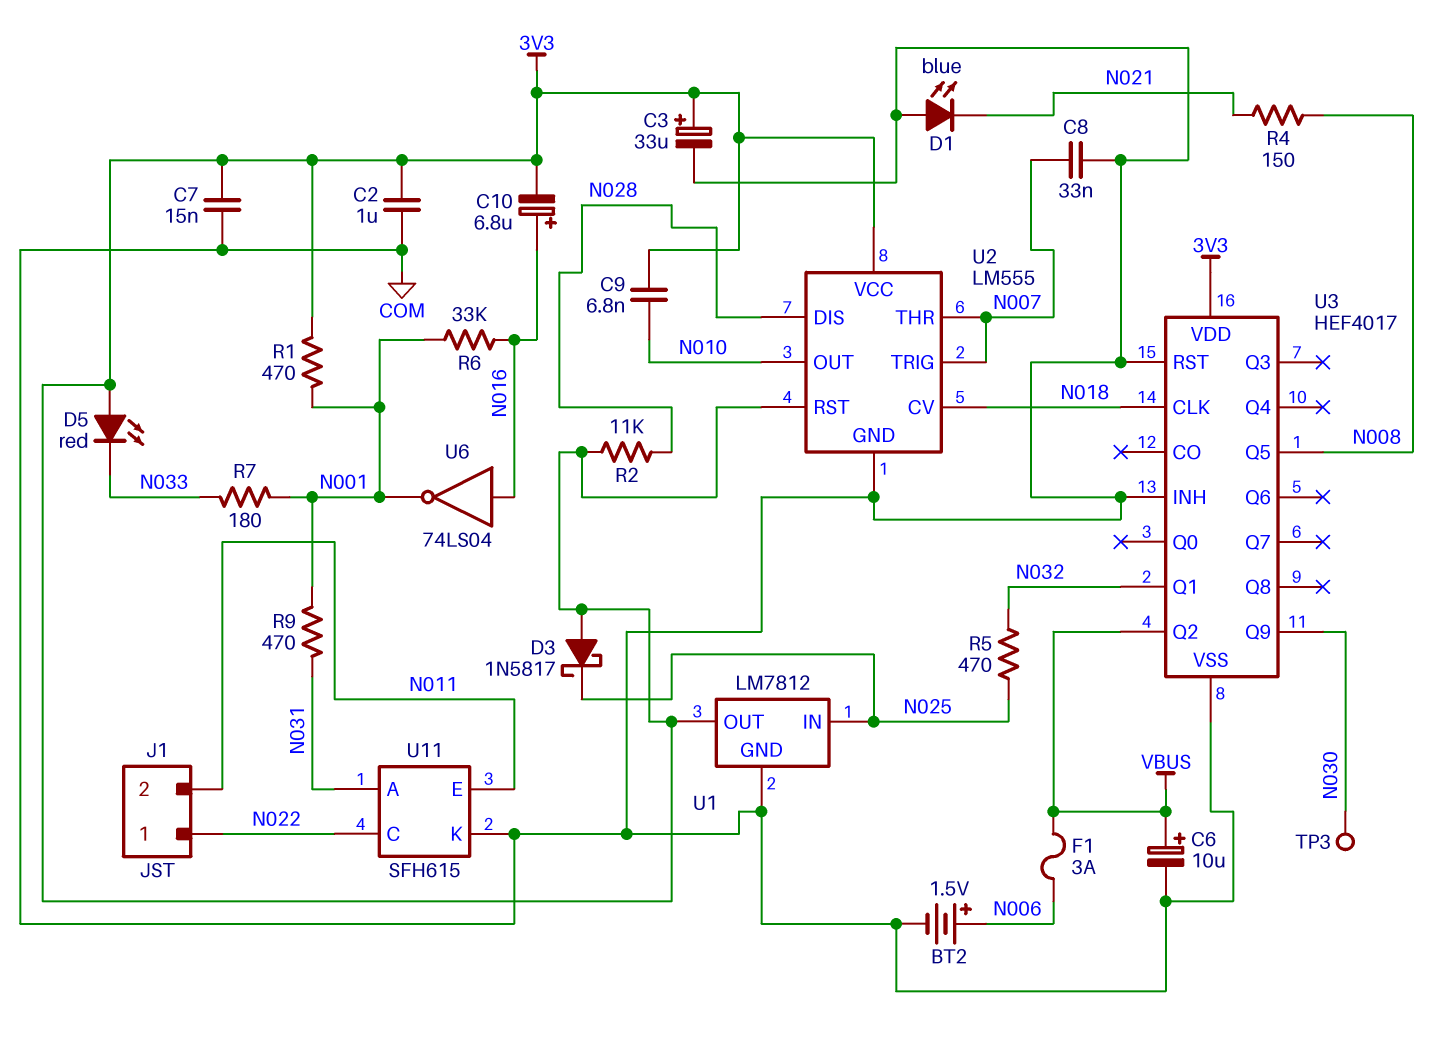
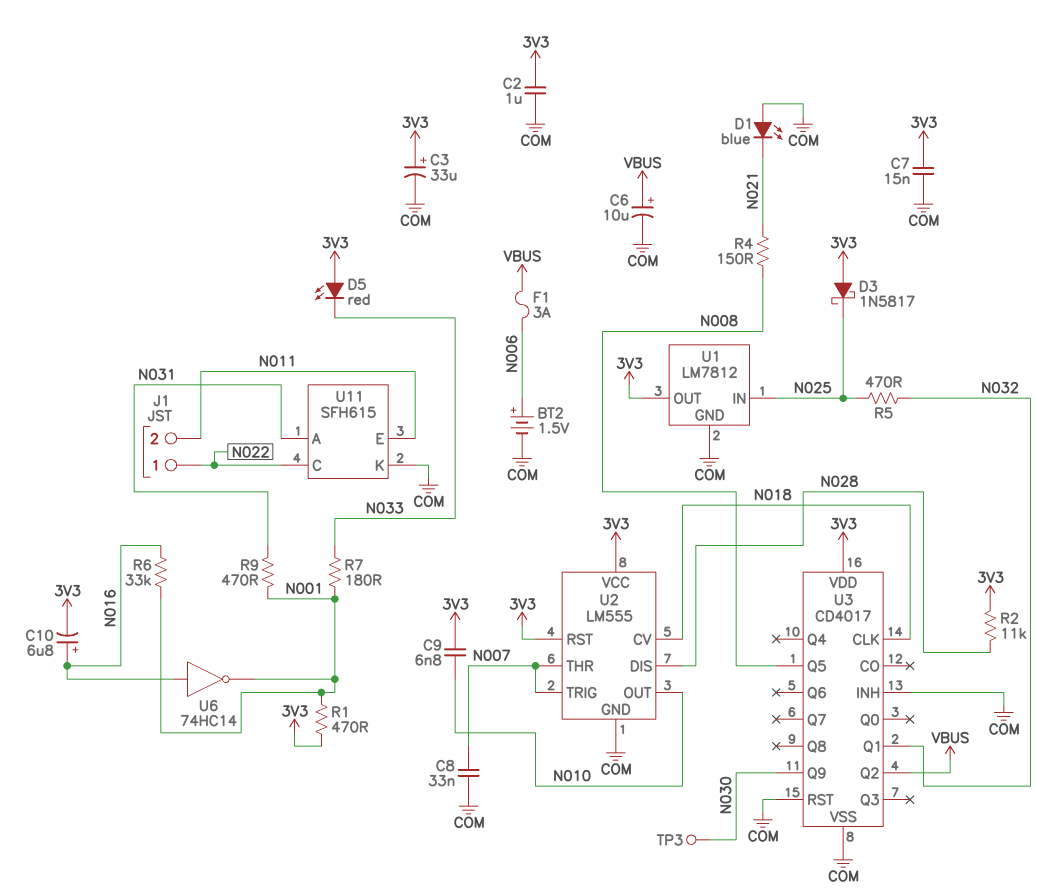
U3: HEF4017 -> CD4017
U6: NOT 74LS04 (in N016, out N001) -> NOT 74HC14 (in N016, out N001)

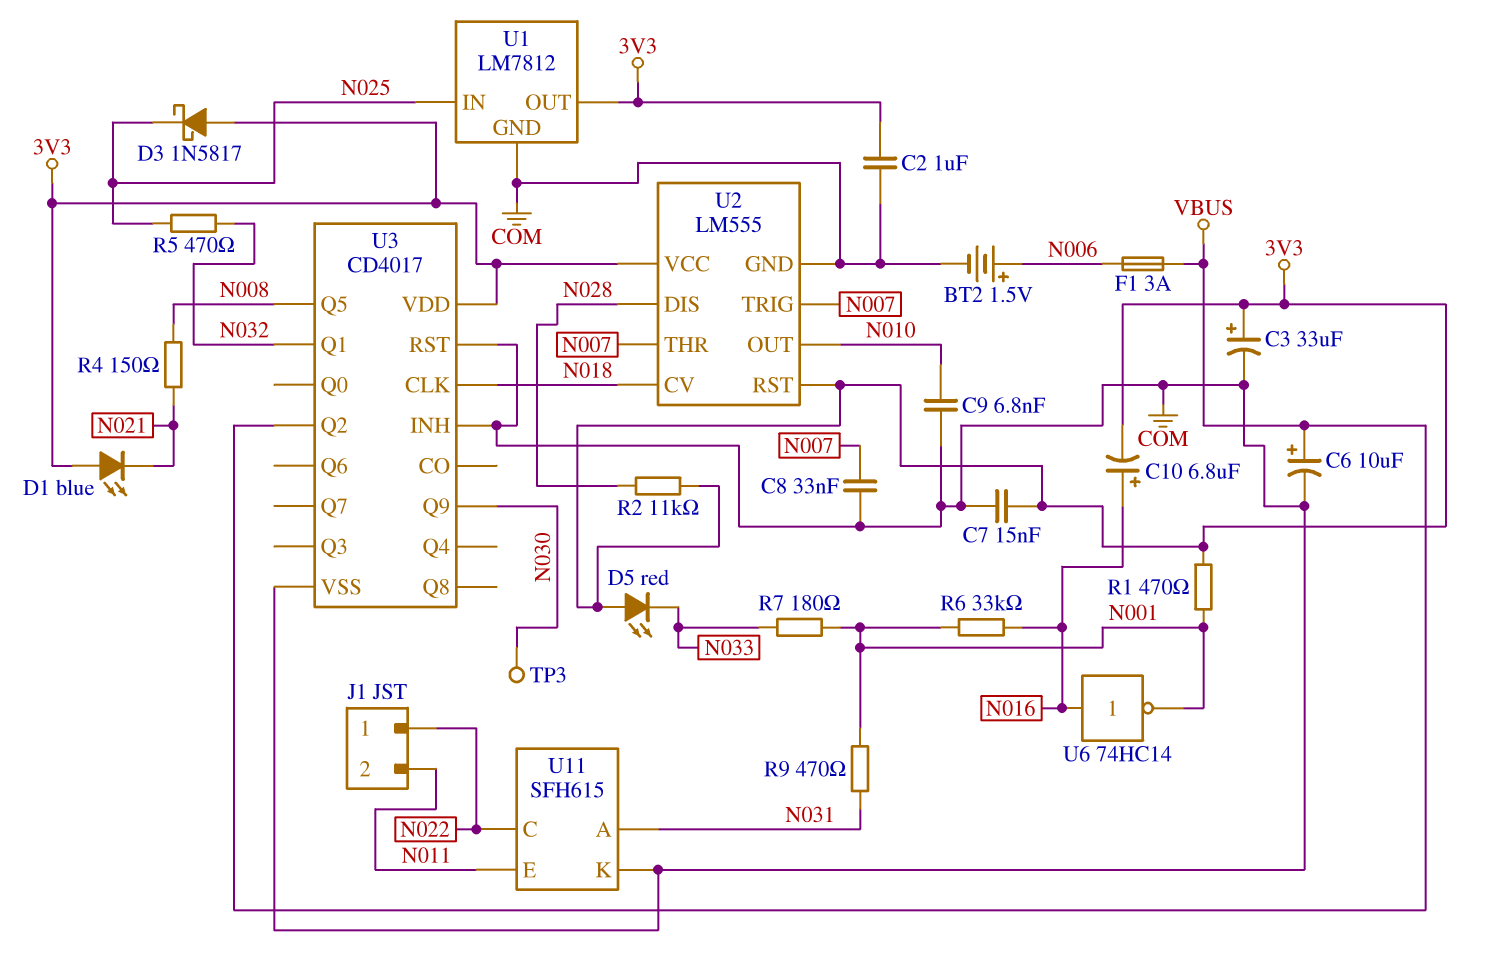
C9: 6.8nF (3V3, N010) -> 6.8nF (COM, N010)
D1: LED blue (A COM, K N021) -> LED blue (A 3V3, K N021)

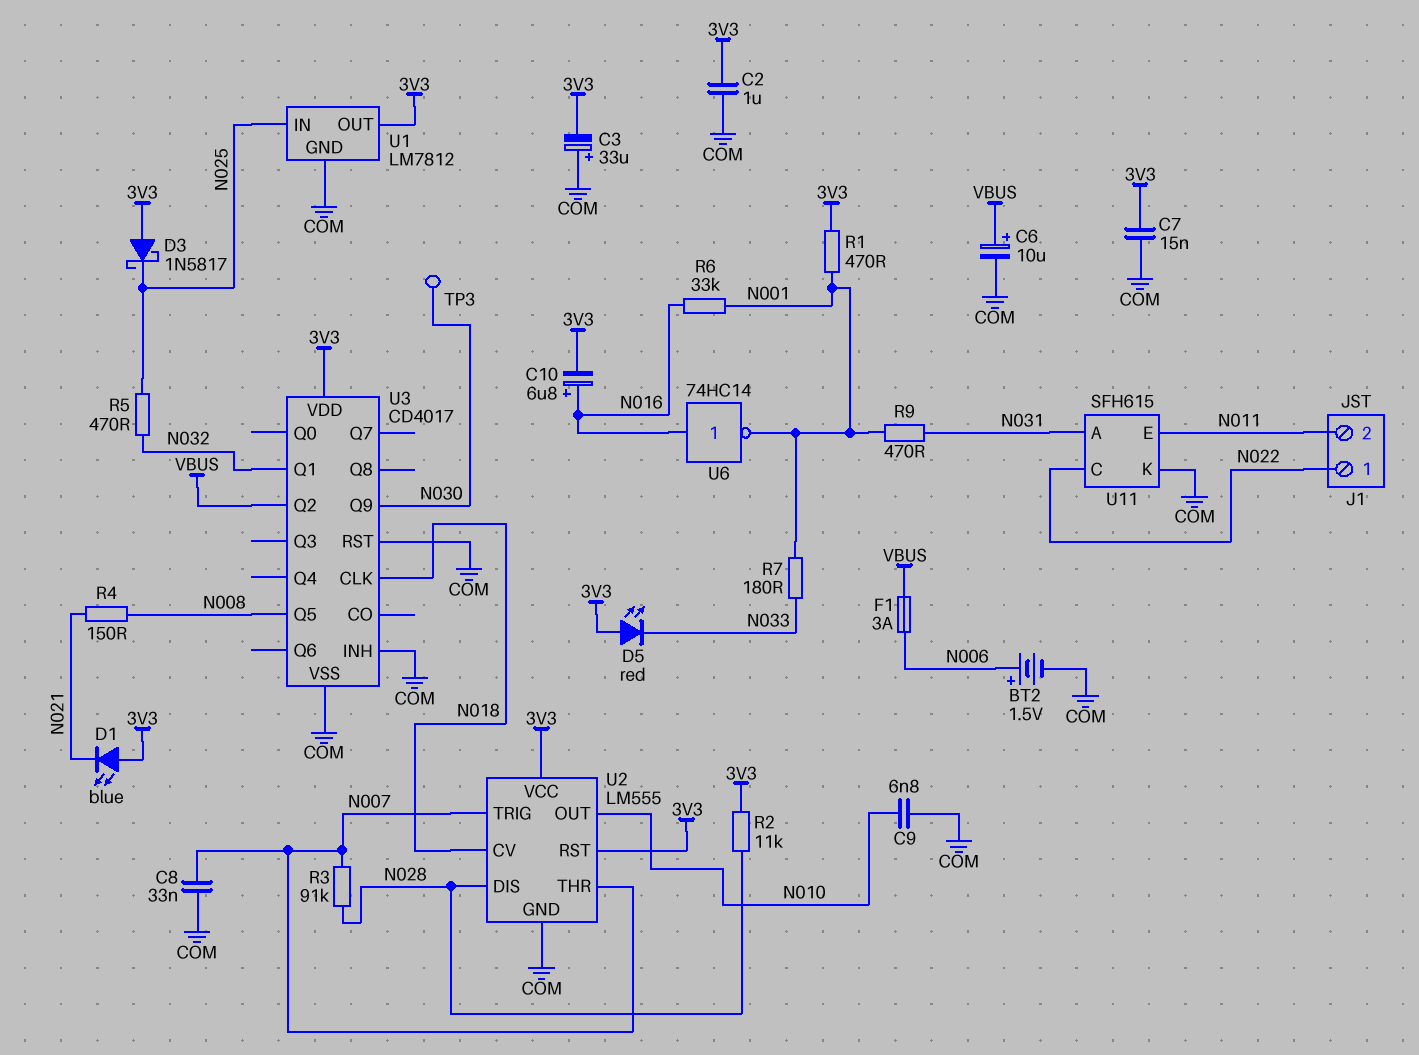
C3: 33uF (plus 3V3, minus COM) -> 33uF (plus COM, minus 3V3)
R3: none -> 91k (N007, N028)

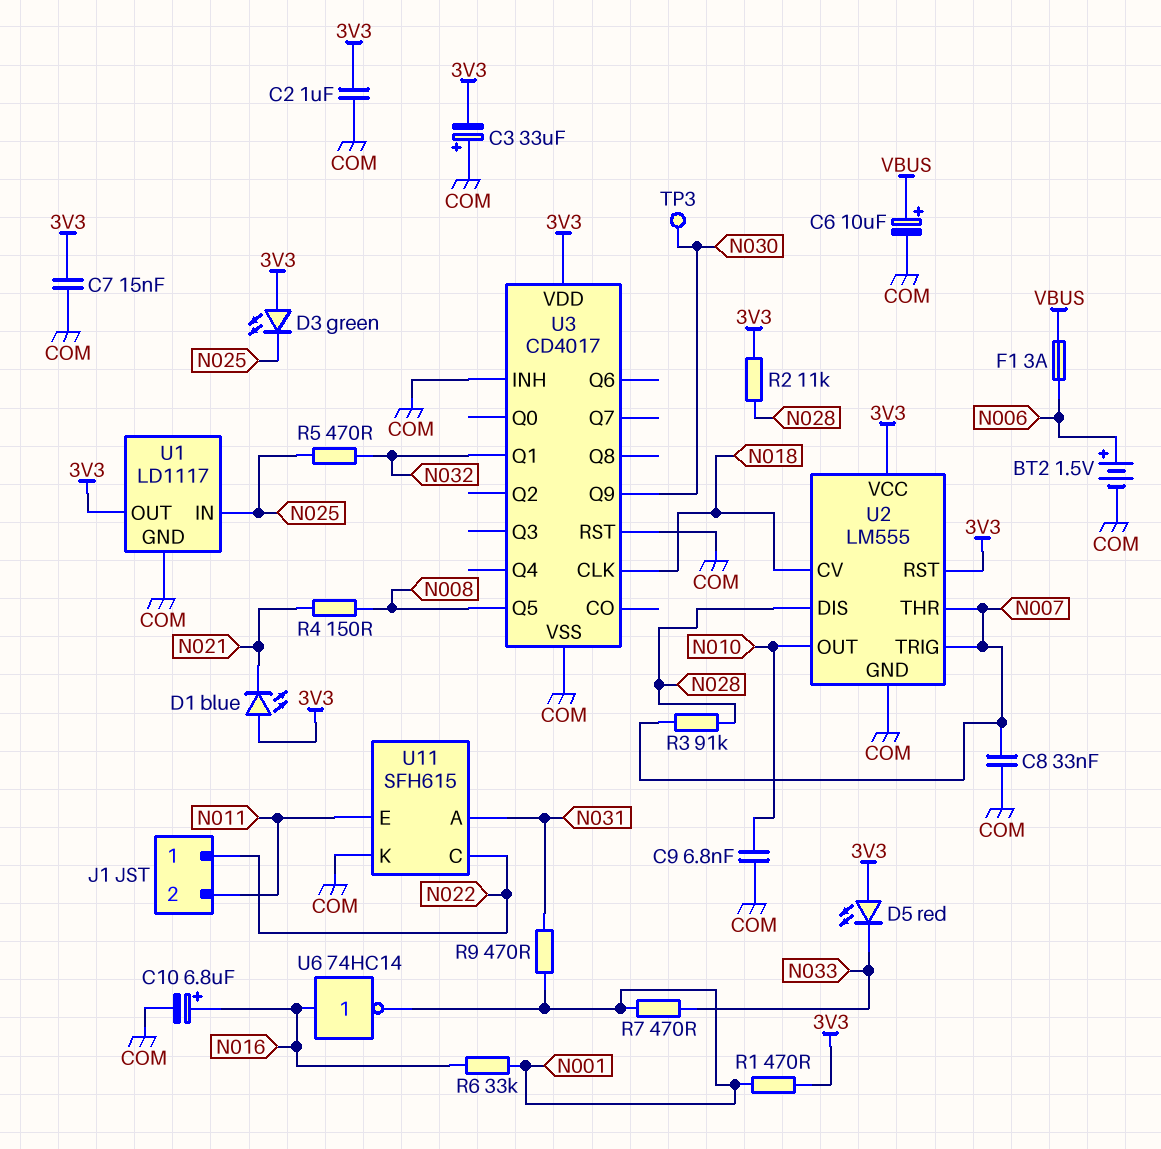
C10: 6.8uF (plus N016, minus 3V3) -> 6.8uF (plus N016, minus COM)
D3: schottky 1N5817 (A 3V3, K N025) -> LED green (A 3V3, K N025)
R7: 180 (N001, N033) -> 470 (N001, N033)
U1: LM7812 -> LD1117
U3 pin Q2: VBUS -> none

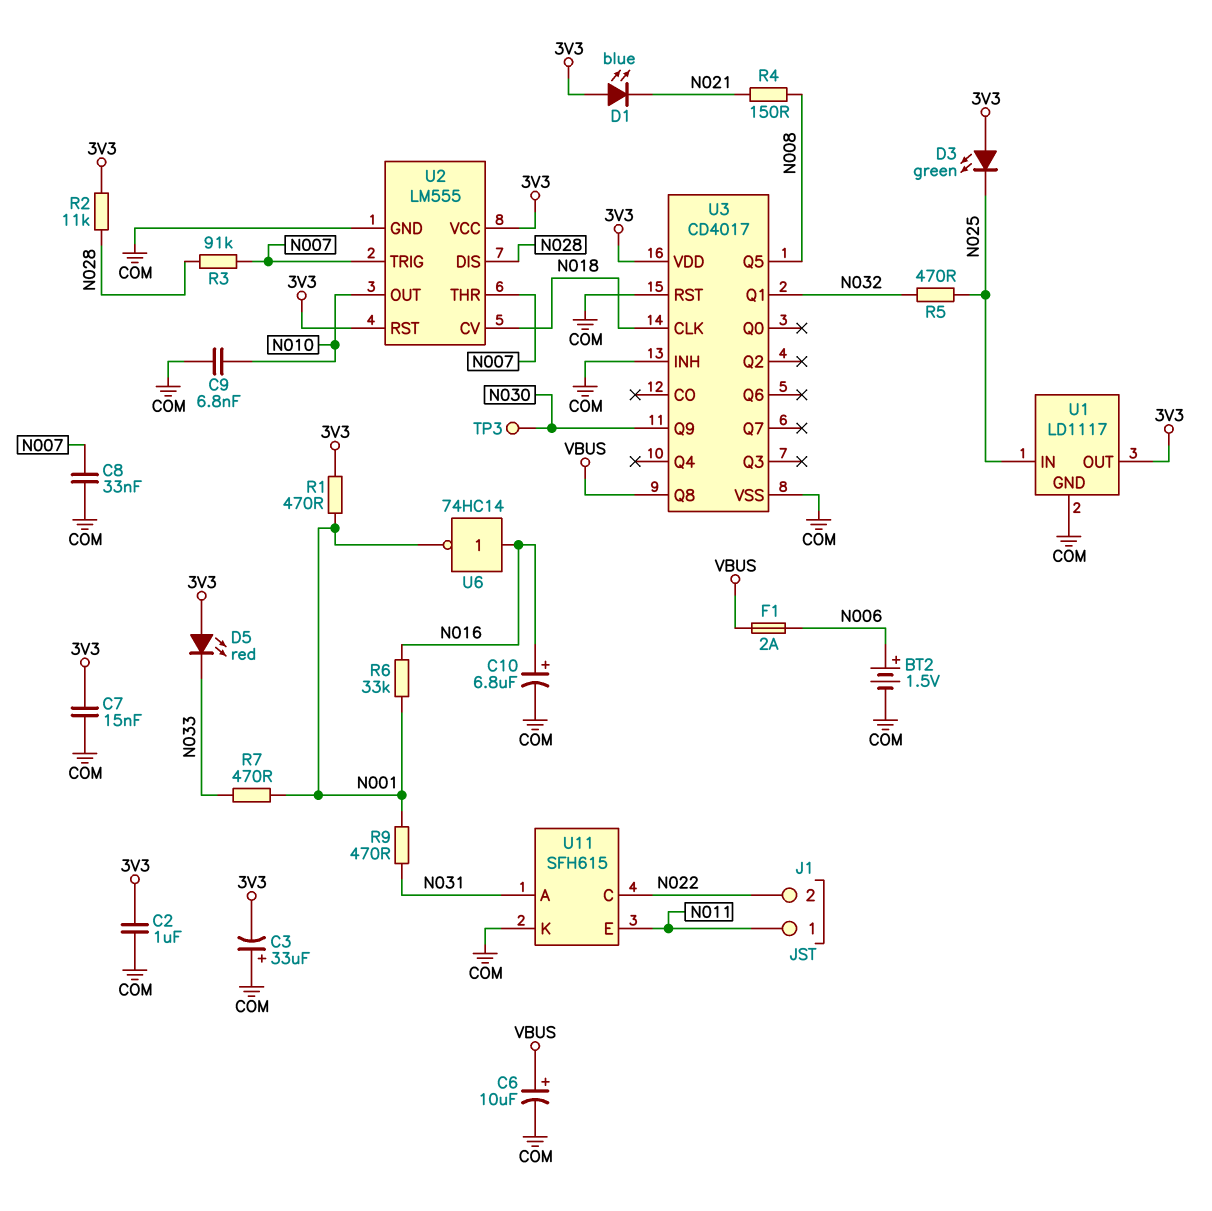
F1: 3A (N006, VBUS) -> 2A (N006, VBUS)
J1 pin 1: N022 -> N011
J1 pin 2: N011 -> N022
U3 pin Q8: none -> VBUS

